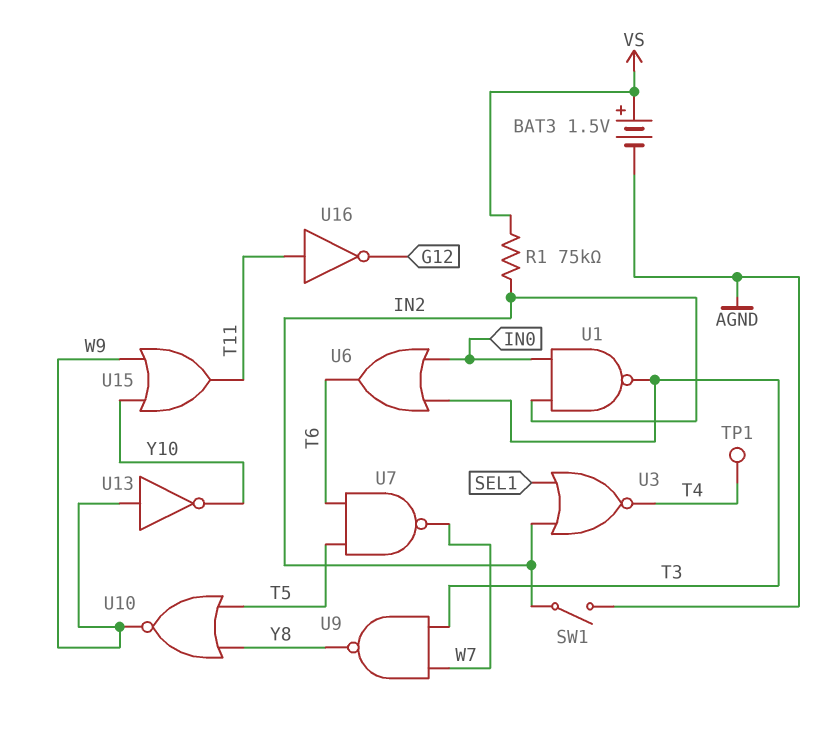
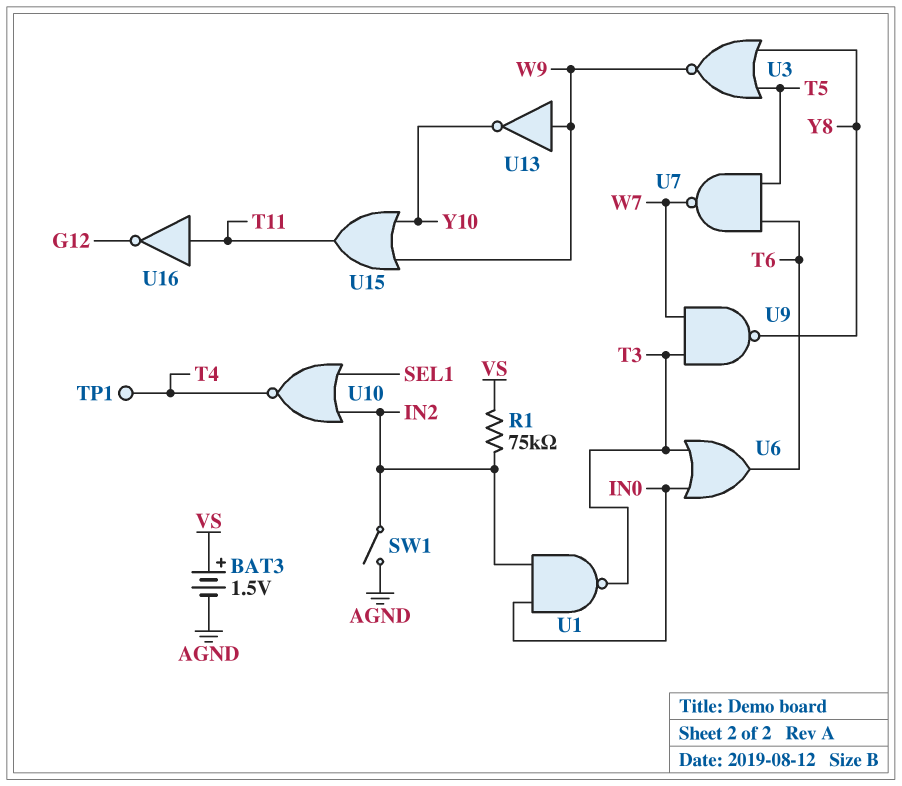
U3: NOR (in IN2, in SEL1, out T4) -> NOR (in T5, in Y8, out W9)
U10: NOR (in T5, in Y8, out W9) -> NOR (in IN2, in SEL1, out T4)

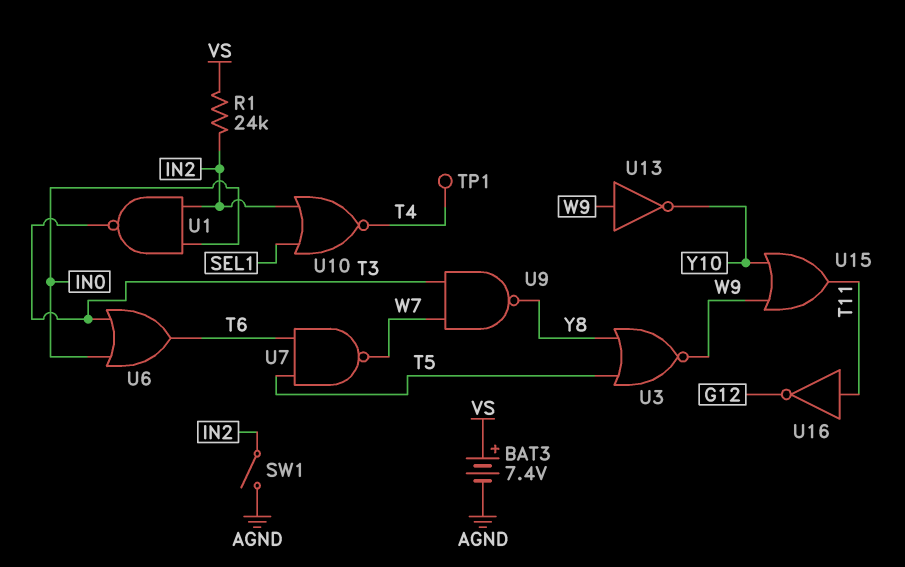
BAT3: 1.5V (plus VS, minus AGND) -> 7.4V (plus VS, minus AGND)
R1: 75k (IN2, VS) -> 24k (IN2, VS)

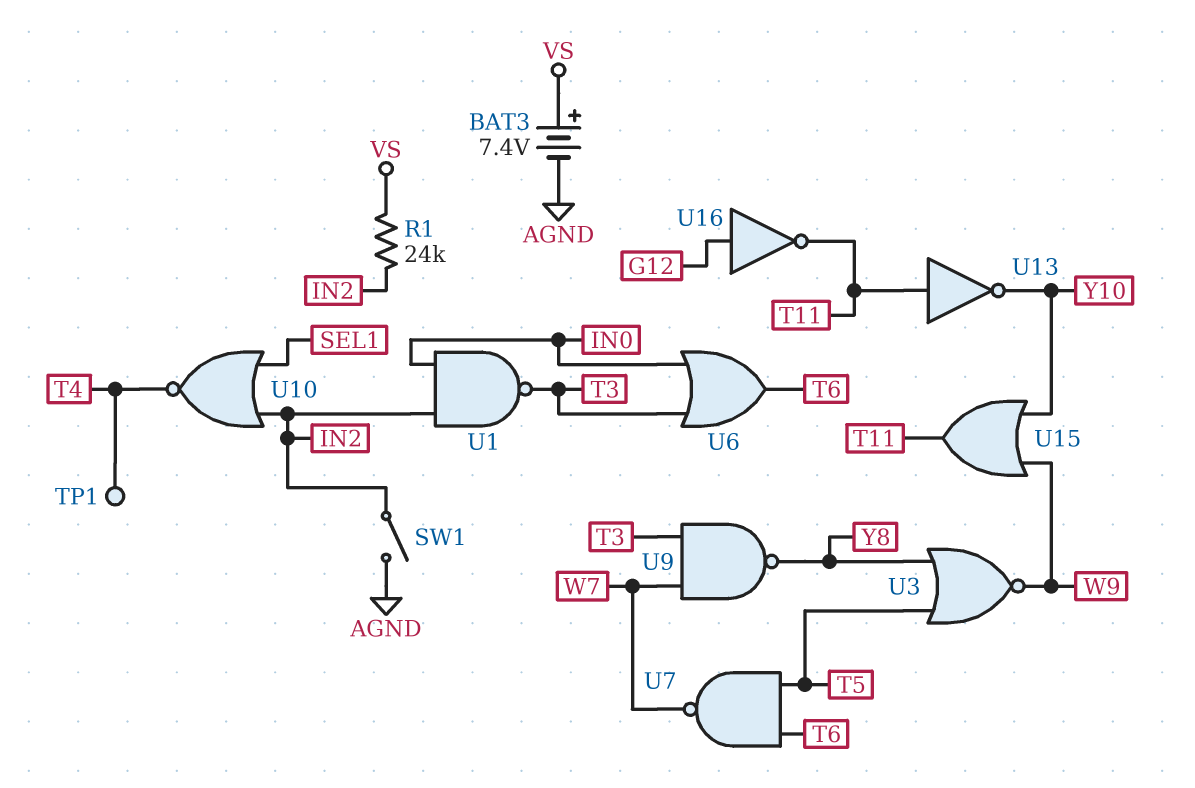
U13: NOT (in W9, out Y10) -> NOT (in T11, out Y10)
U16: NOT (in T11, out G12) -> NOT (in G12, out T11)

